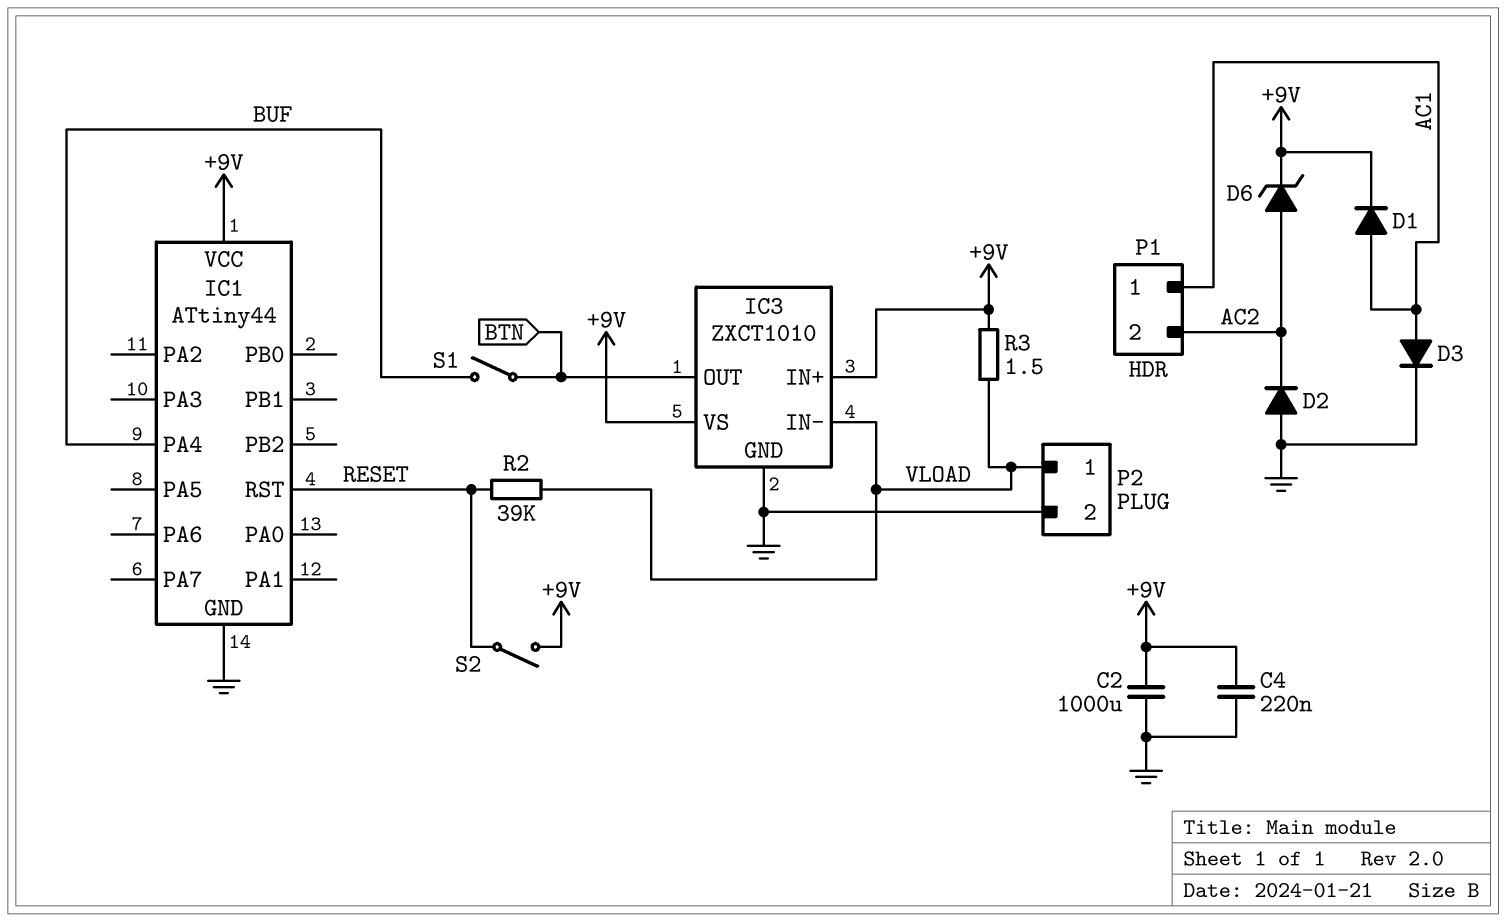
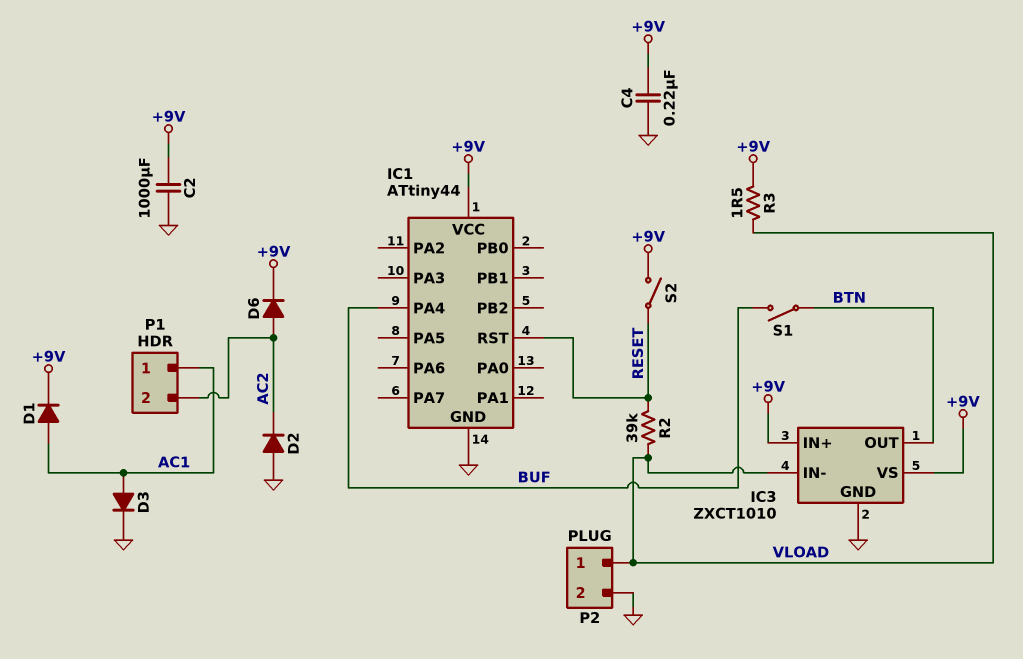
D6: zener (A AC2, K +9V) -> diode (A AC2, K +9V)

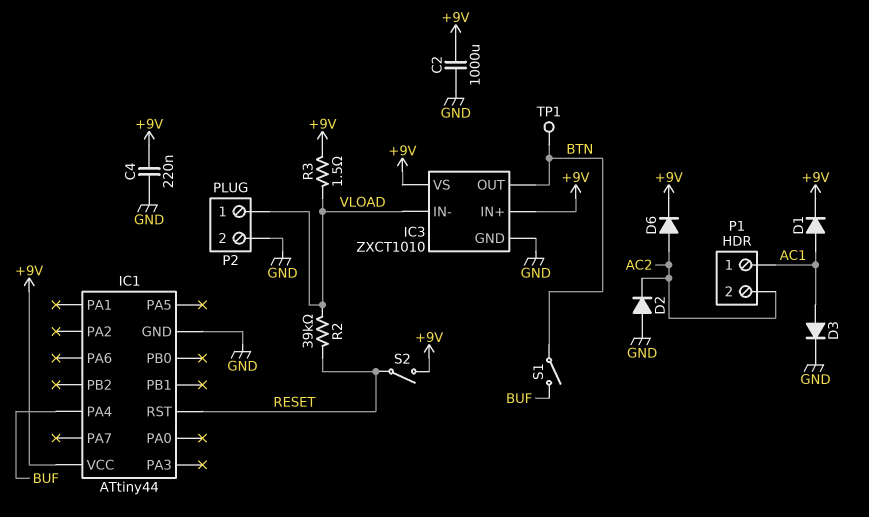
TP1: none -> test point (BTN)

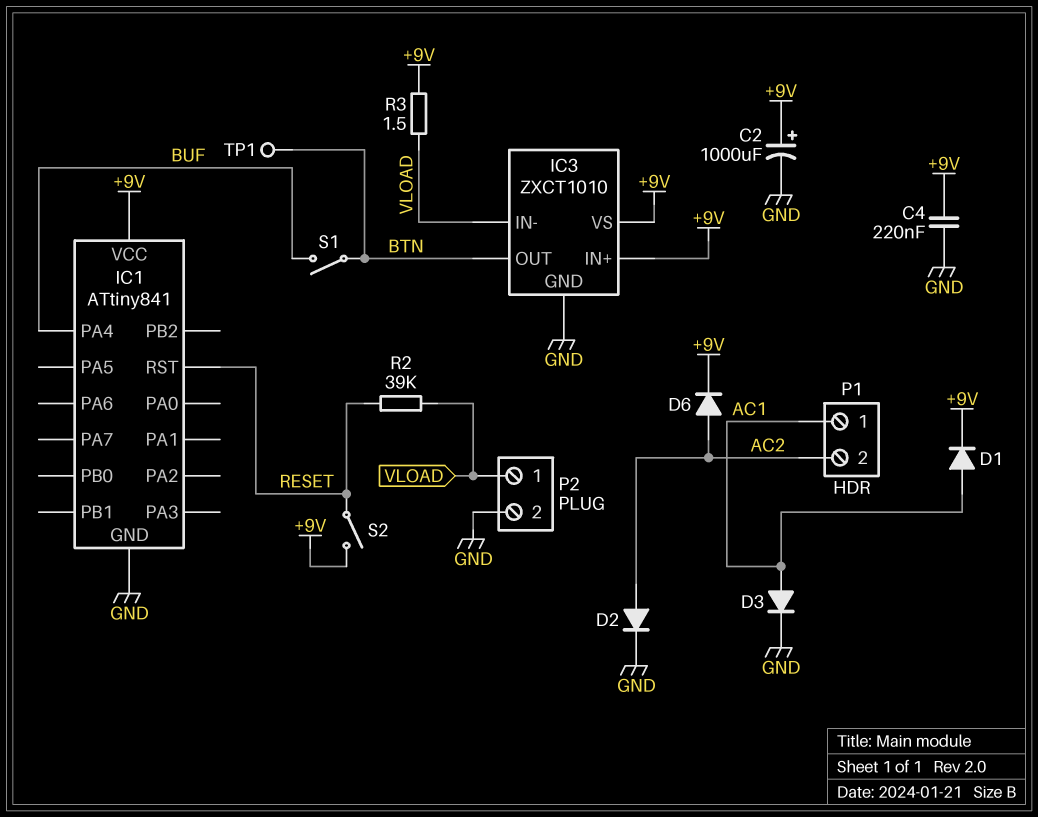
C2: 1000uF (+9V, GND) -> 1000uF (plus +9V, minus GND)
D2: diode (A GND, K AC2) -> diode (A AC2, K GND)
IC1: ATtiny44 -> ATtiny841

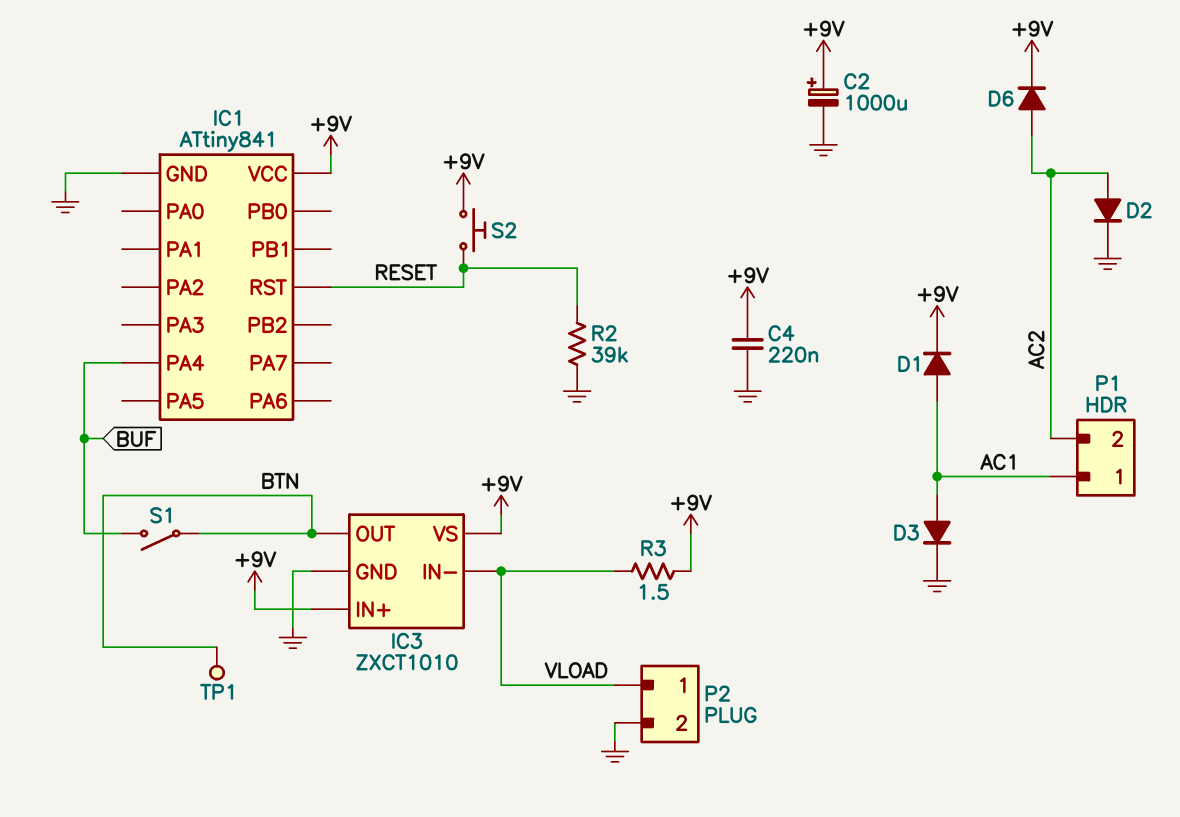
R2: 39k (RESET, VLOAD) -> 39k (GND, RESET)
S2: switch (+9V, RESET) -> button (+9V, RESET)

